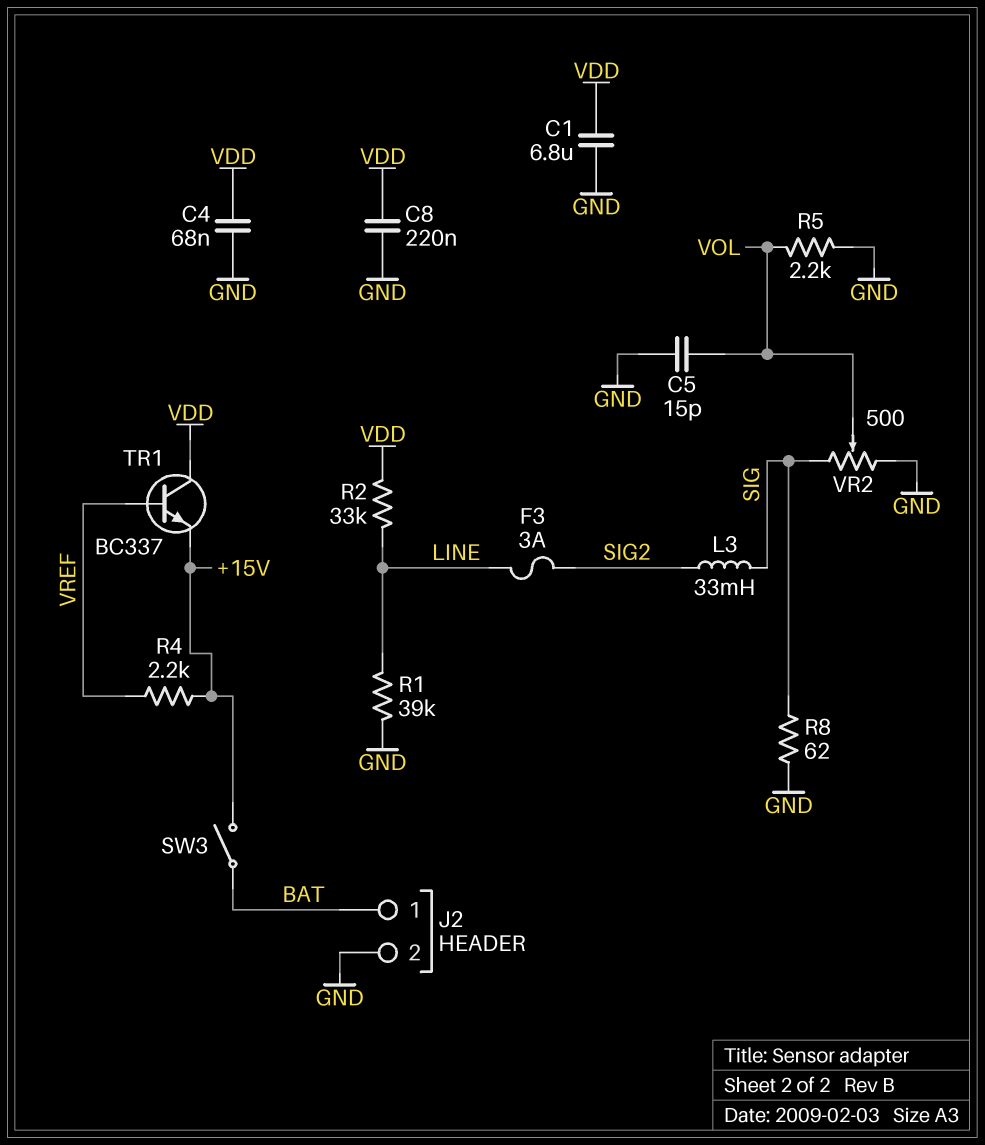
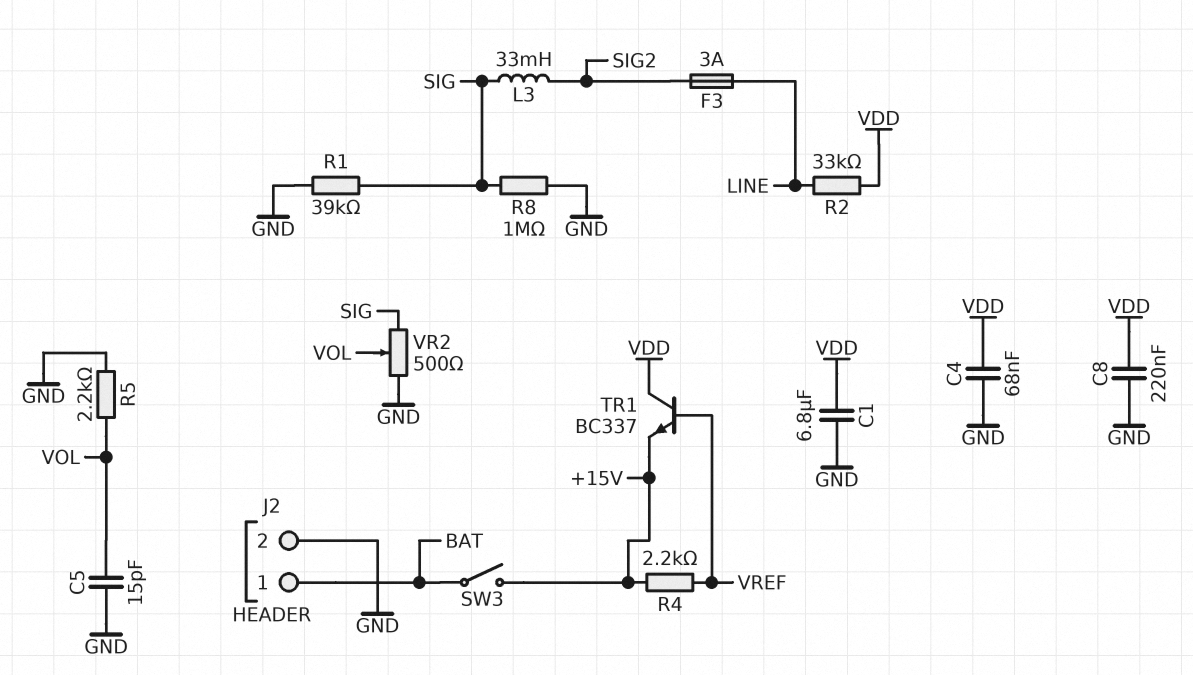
R1: 39k (GND, LINE) -> 39k (GND, SIG)
R8: 62 (GND, SIG) -> 1M (GND, SIG)

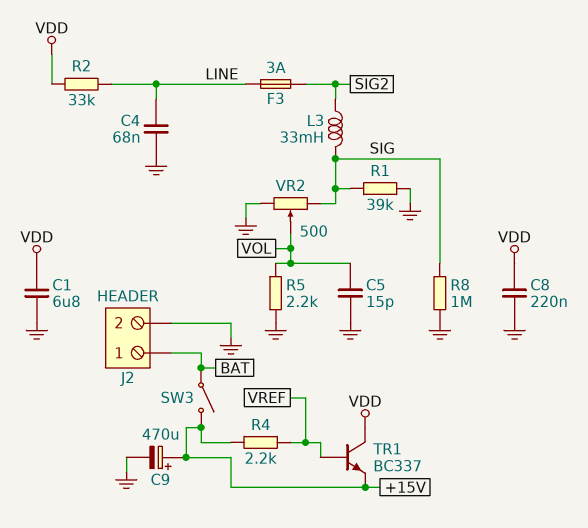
C4: 68nF (GND, VDD) -> 68nF (GND, LINE)
C9: none -> 470uF (plus +15V, minus GND)

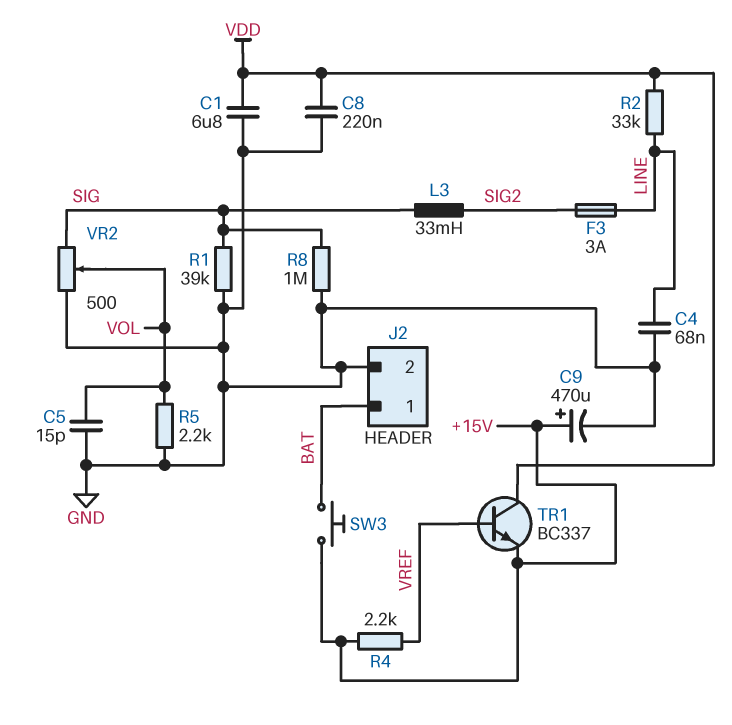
SW3: switch (+15V, BAT) -> button (+15V, BAT)

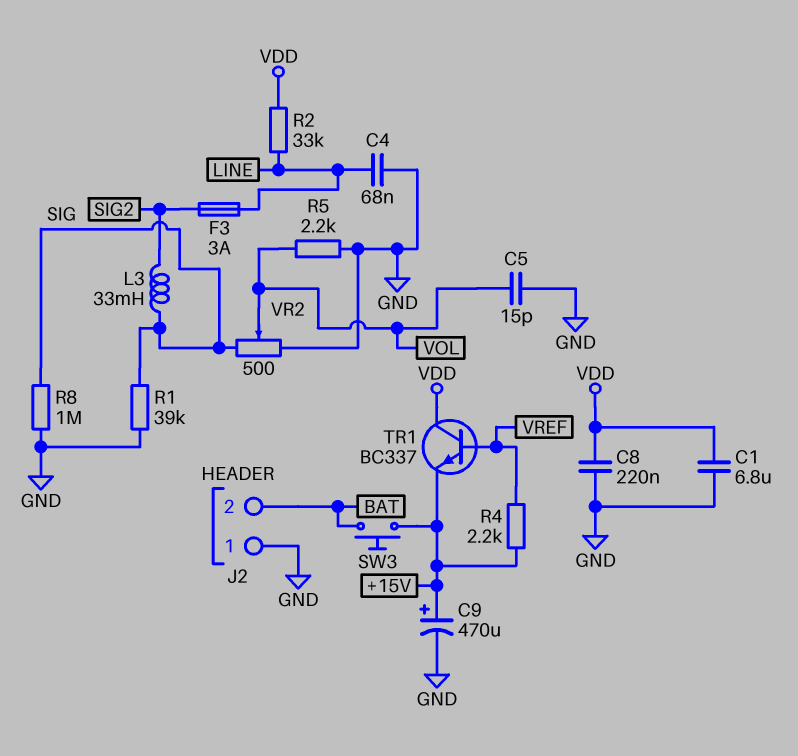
J2 pin 1: BAT -> GND
J2 pin 2: GND -> BAT

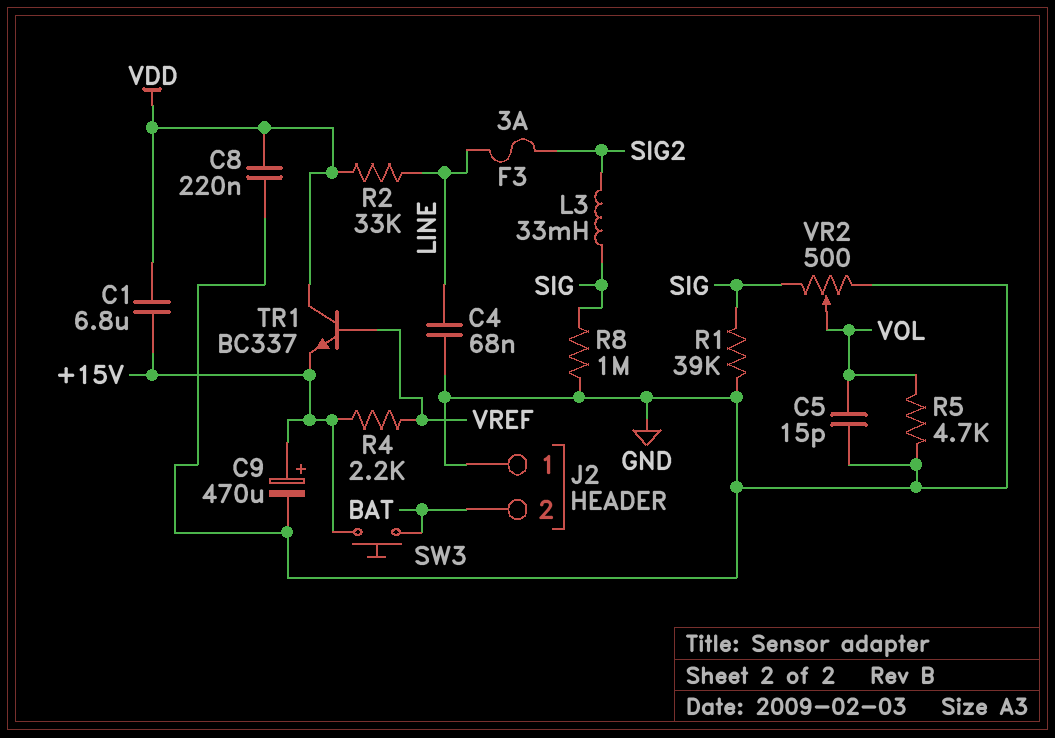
C1: 6.8uF (GND, VDD) -> 6.8uF (+15V, VDD)
R5: 2.2k (GND, VOL) -> 4.7k (GND, VOL)

